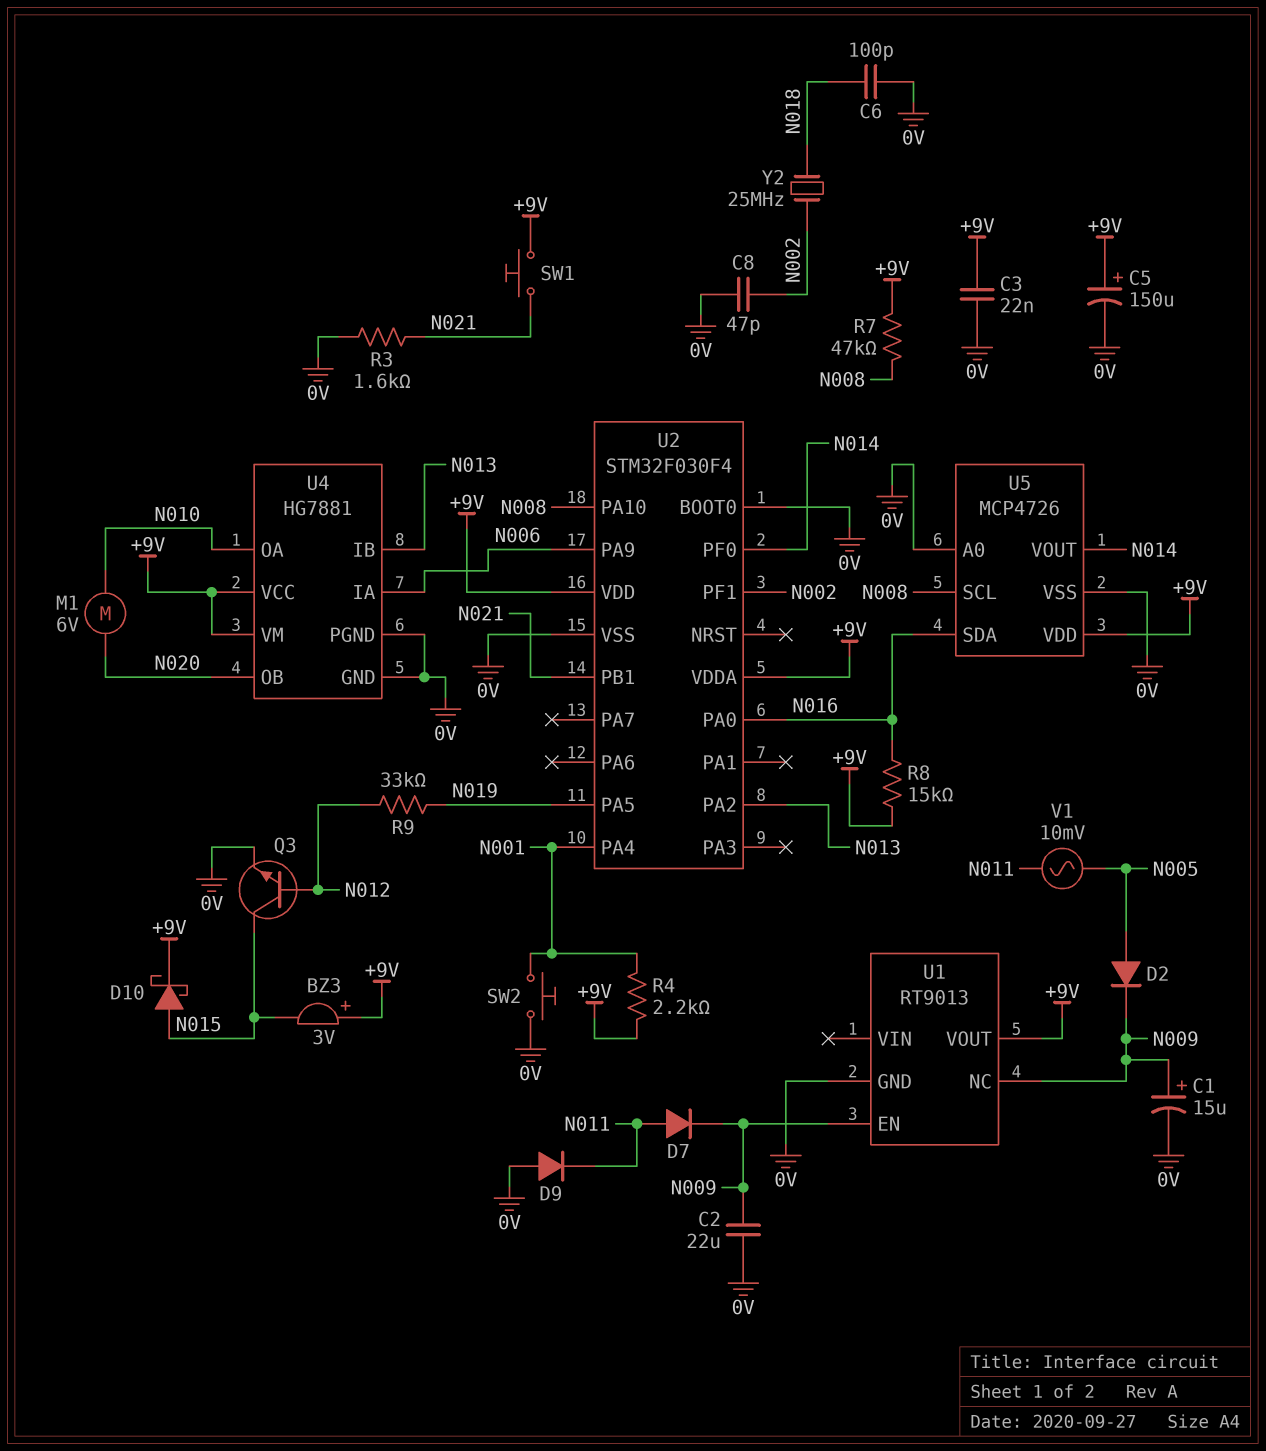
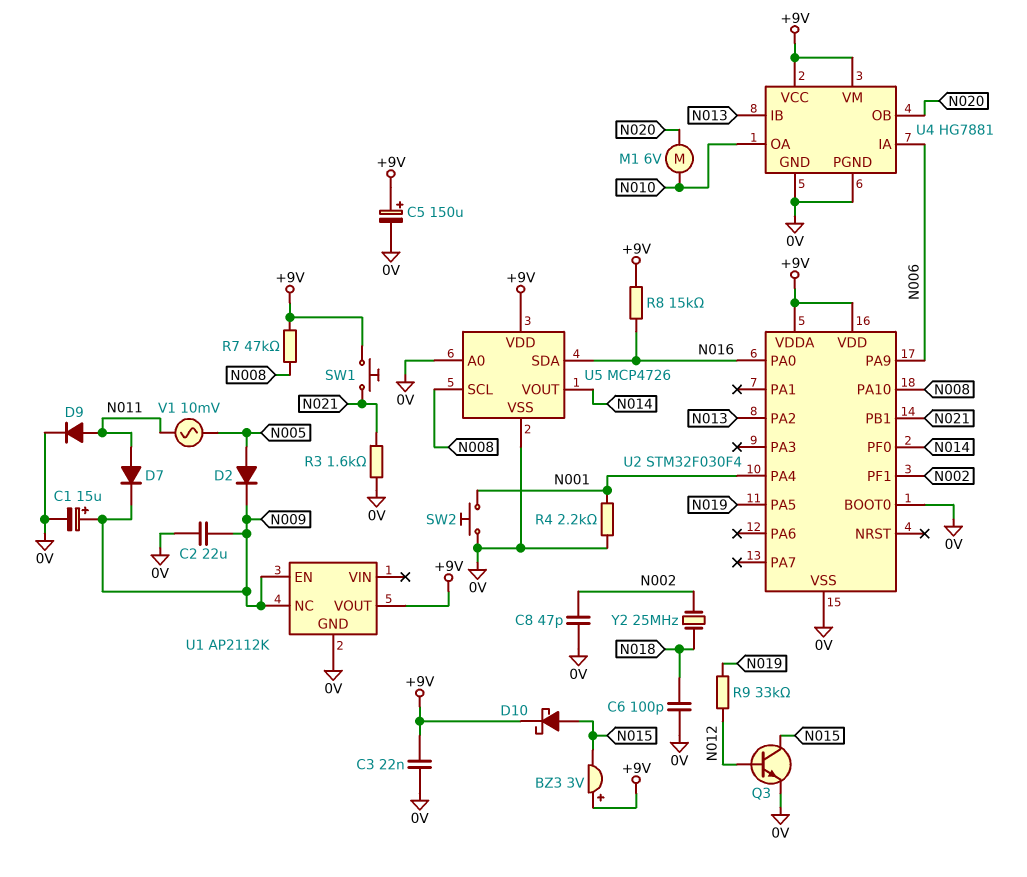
D9: diode (A 0V, K N011) -> diode (A N011, K 0V)
R4: 2.2k (+9V, N001) -> 2.2k (0V, N001)
U1: RT9013 -> AP2112K

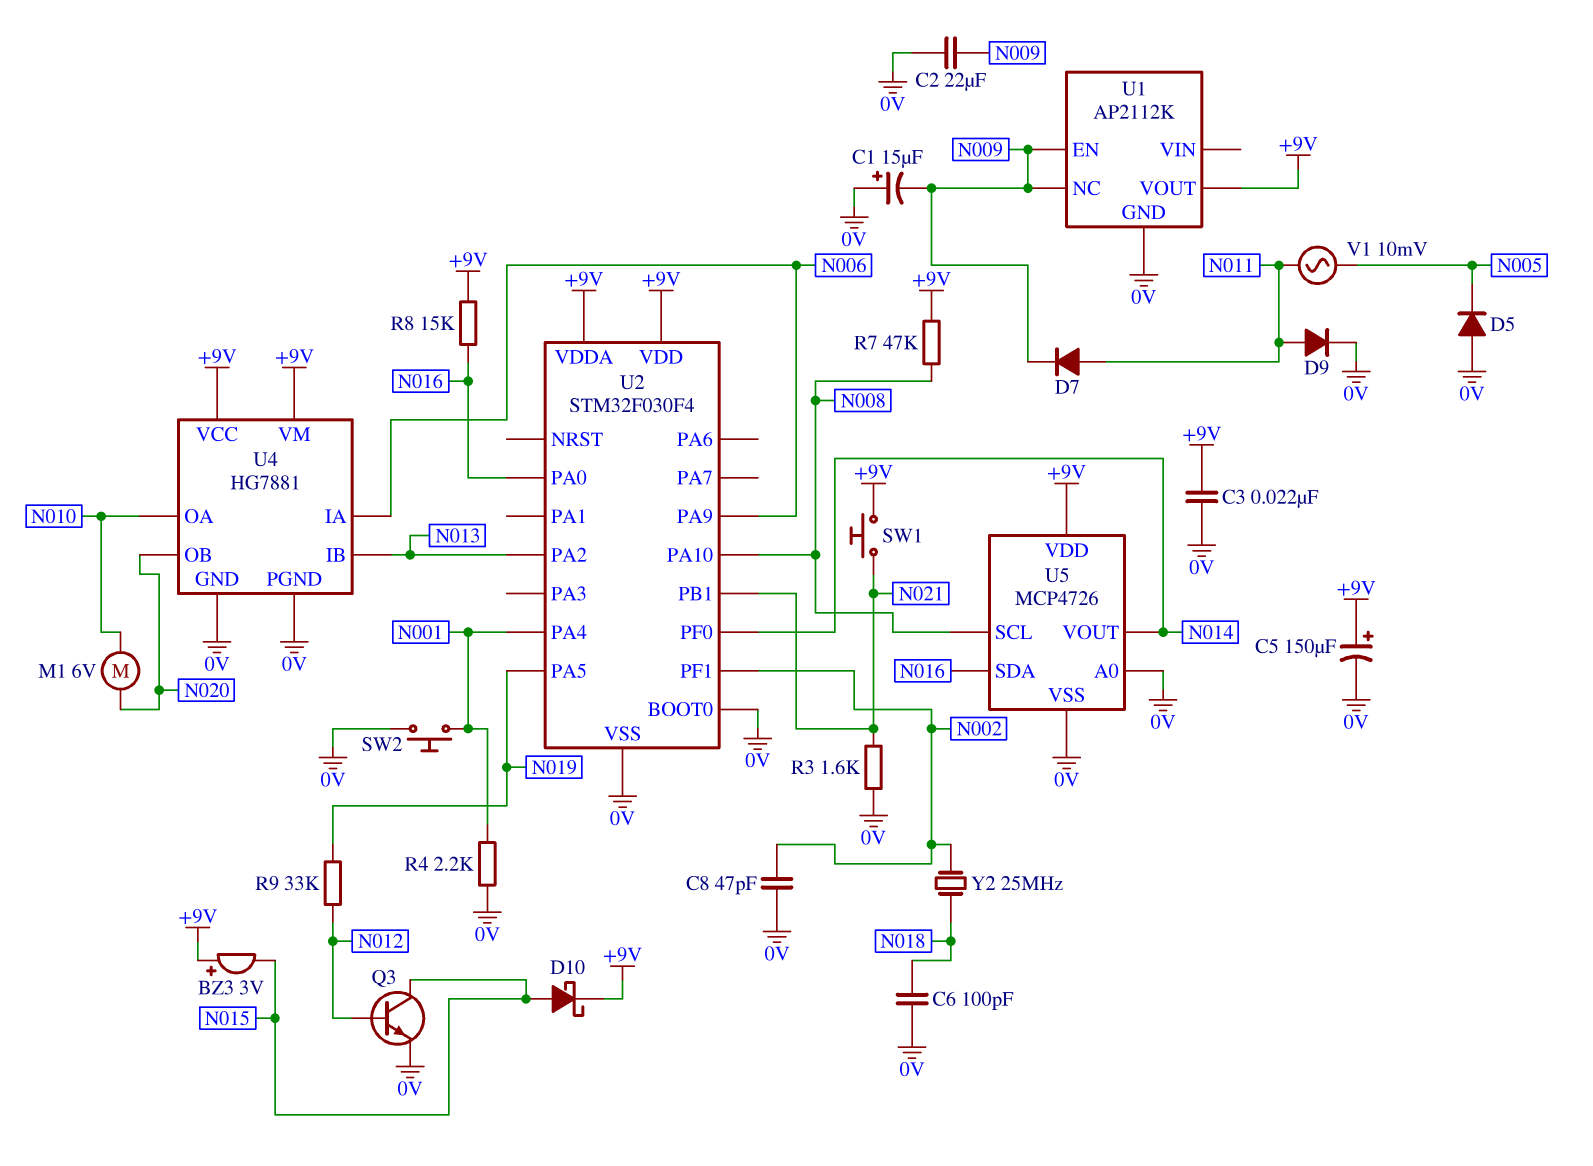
C1: 15uF (plus N009, minus 0V) -> 15uF (plus 0V, minus N009)
D2: diode (A N005, K N009) -> none
D5: none -> diode (A 0V, K N005)

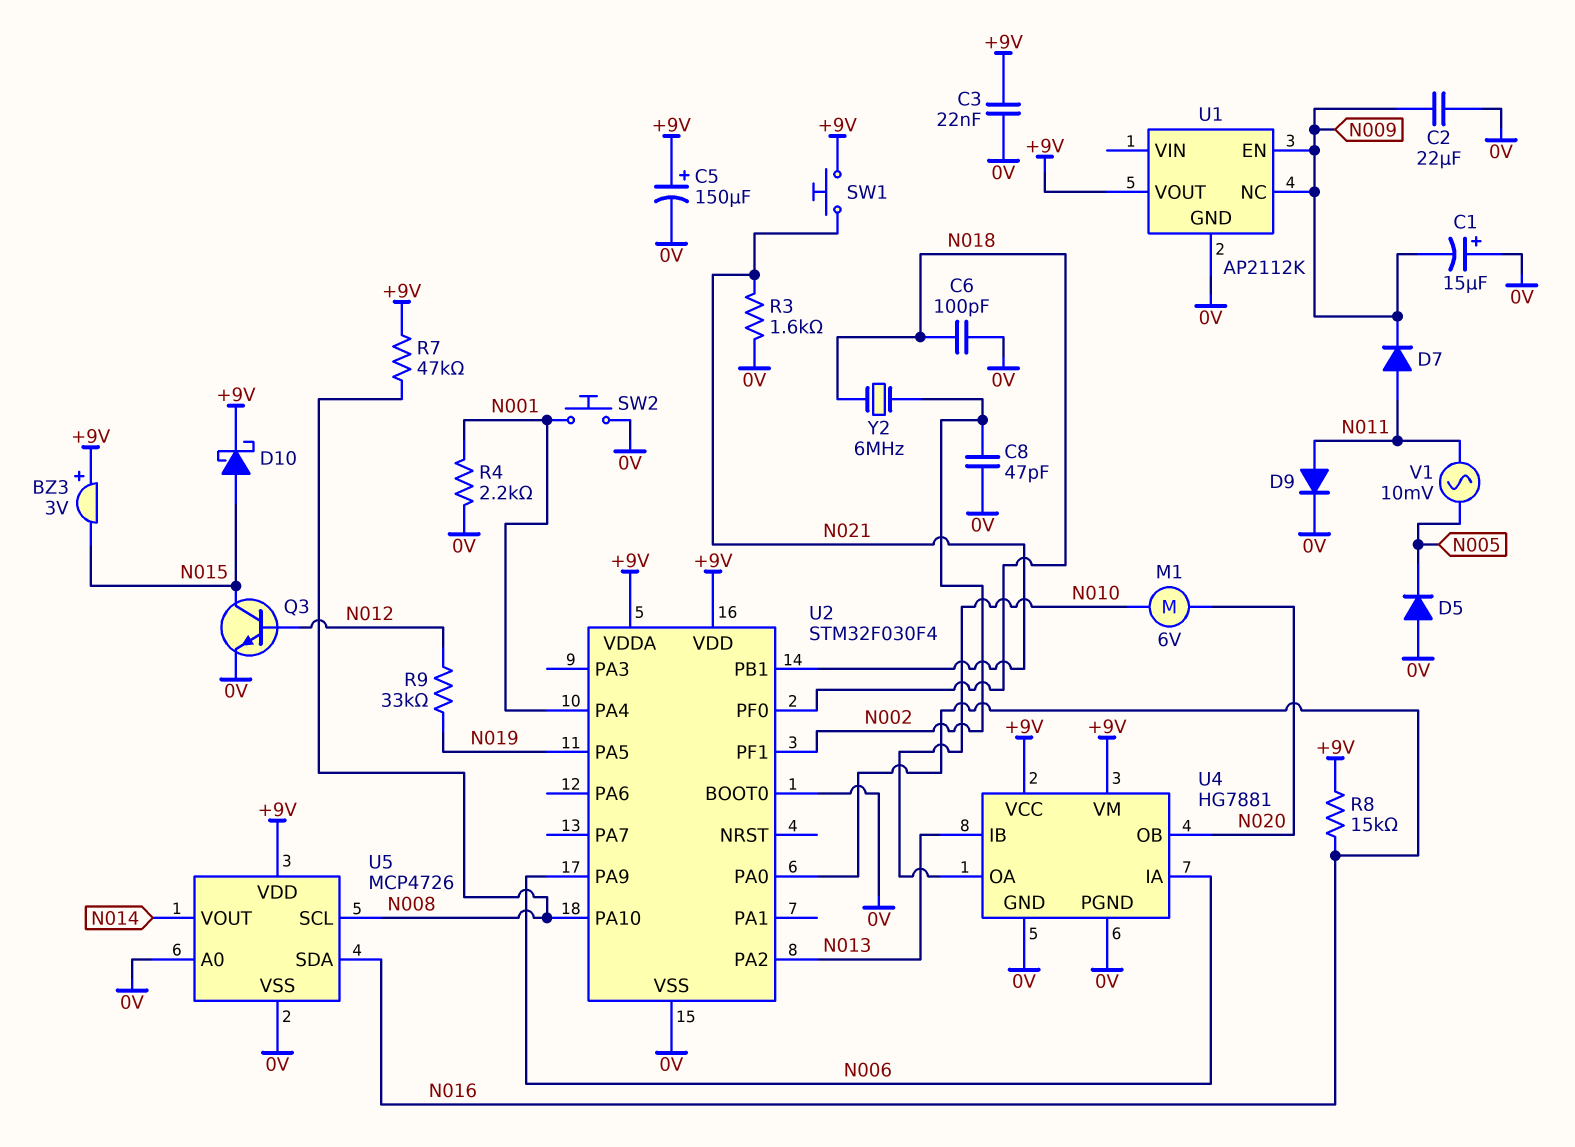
U2 pin PF0: N014 -> N018
Y2: 25MHz (N002, N018) -> 6MHz (N002, N018)

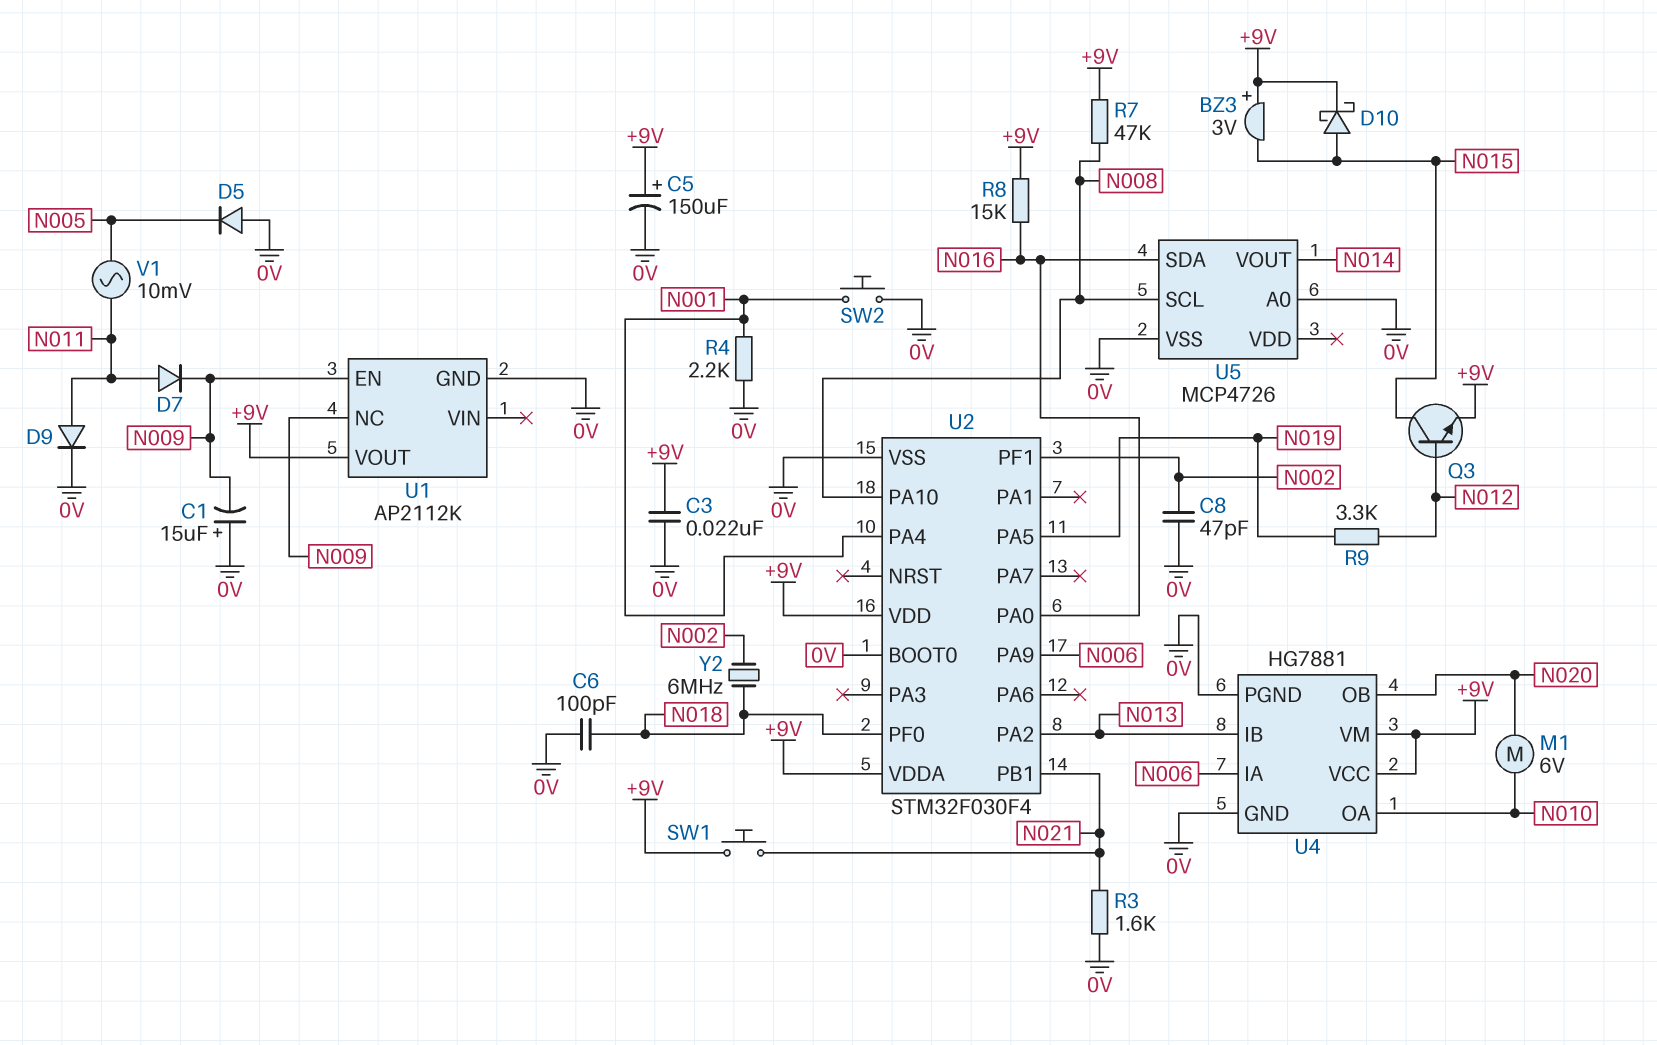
C2: 22uF (0V, N009) -> none
Q3: NPN (B N012, C N015, E 0V) -> NPN (B N012, C N015, E +9V)
R9: 33k (N012, N019) -> 3.3k (N012, N019)
U5 pin VDD: +9V -> none

